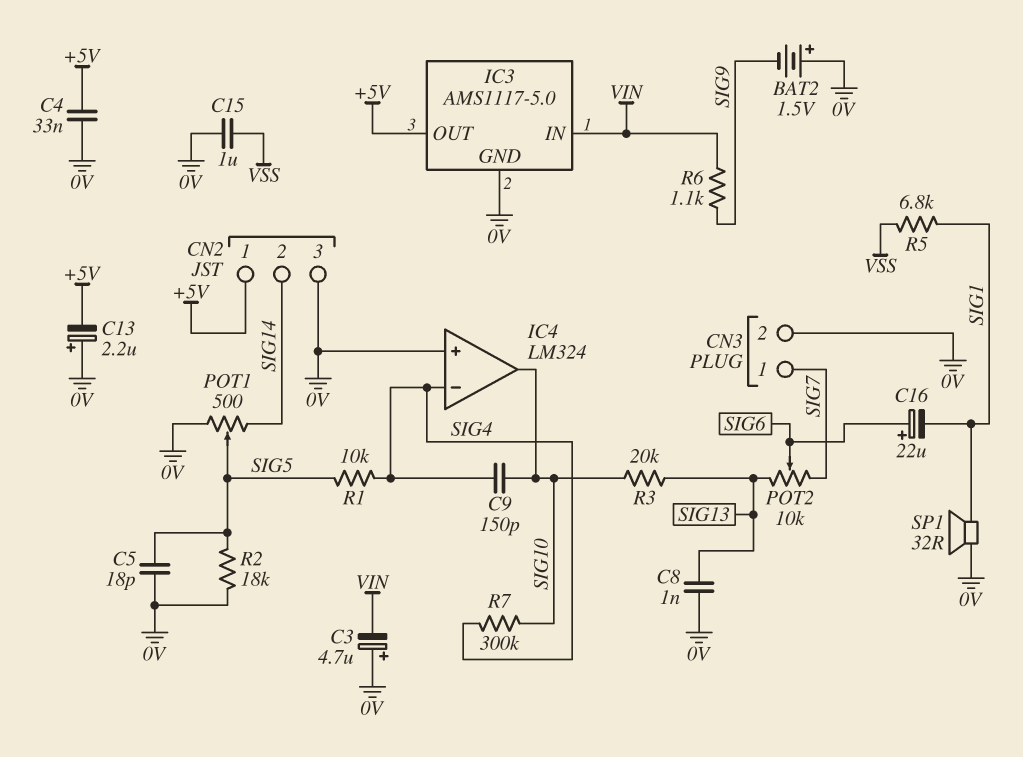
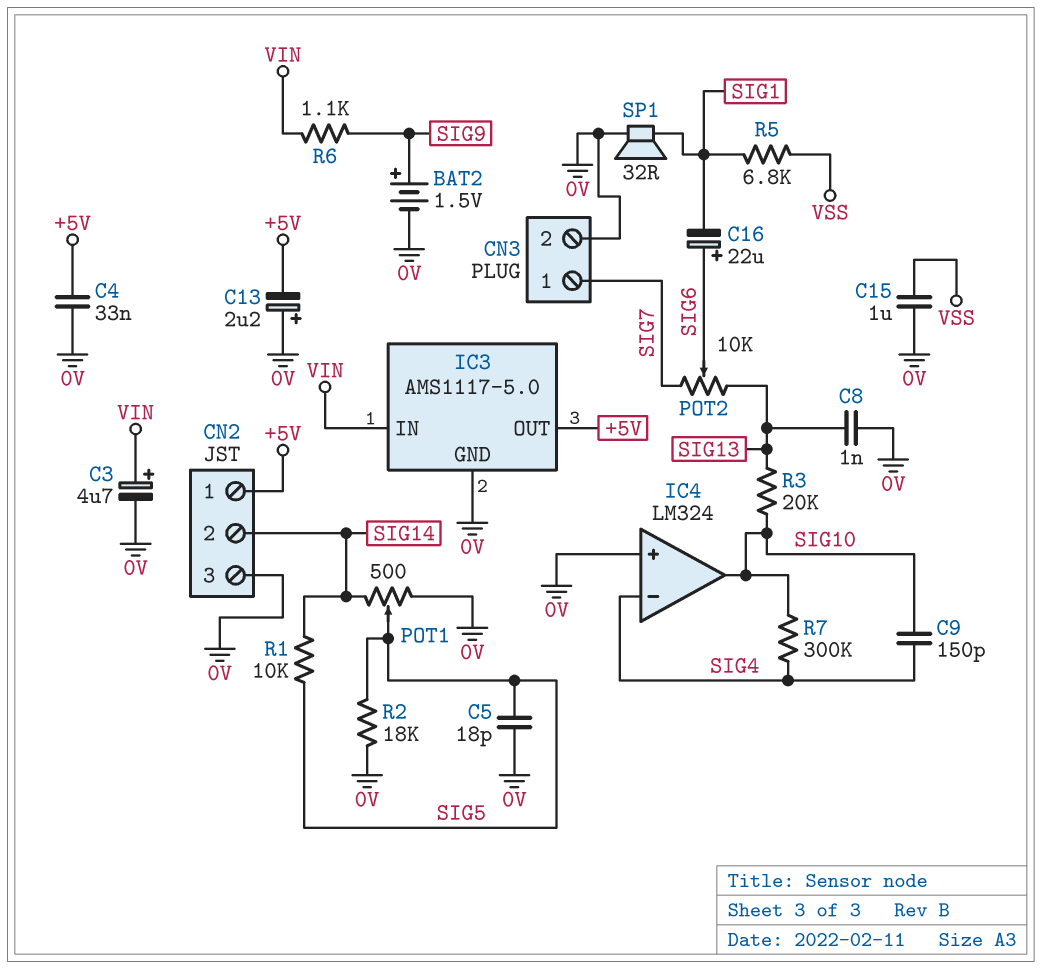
BAT2: 1.5V (plus 0V, minus SIG9) -> 1.5V (plus SIG9, minus 0V)
C3: 4.7uF (plus 0V, minus VIN) -> 4.7uF (plus VIN, minus 0V)
R1: 10k (SIG4, SIG5) -> 10k (SIG5, SIG14)

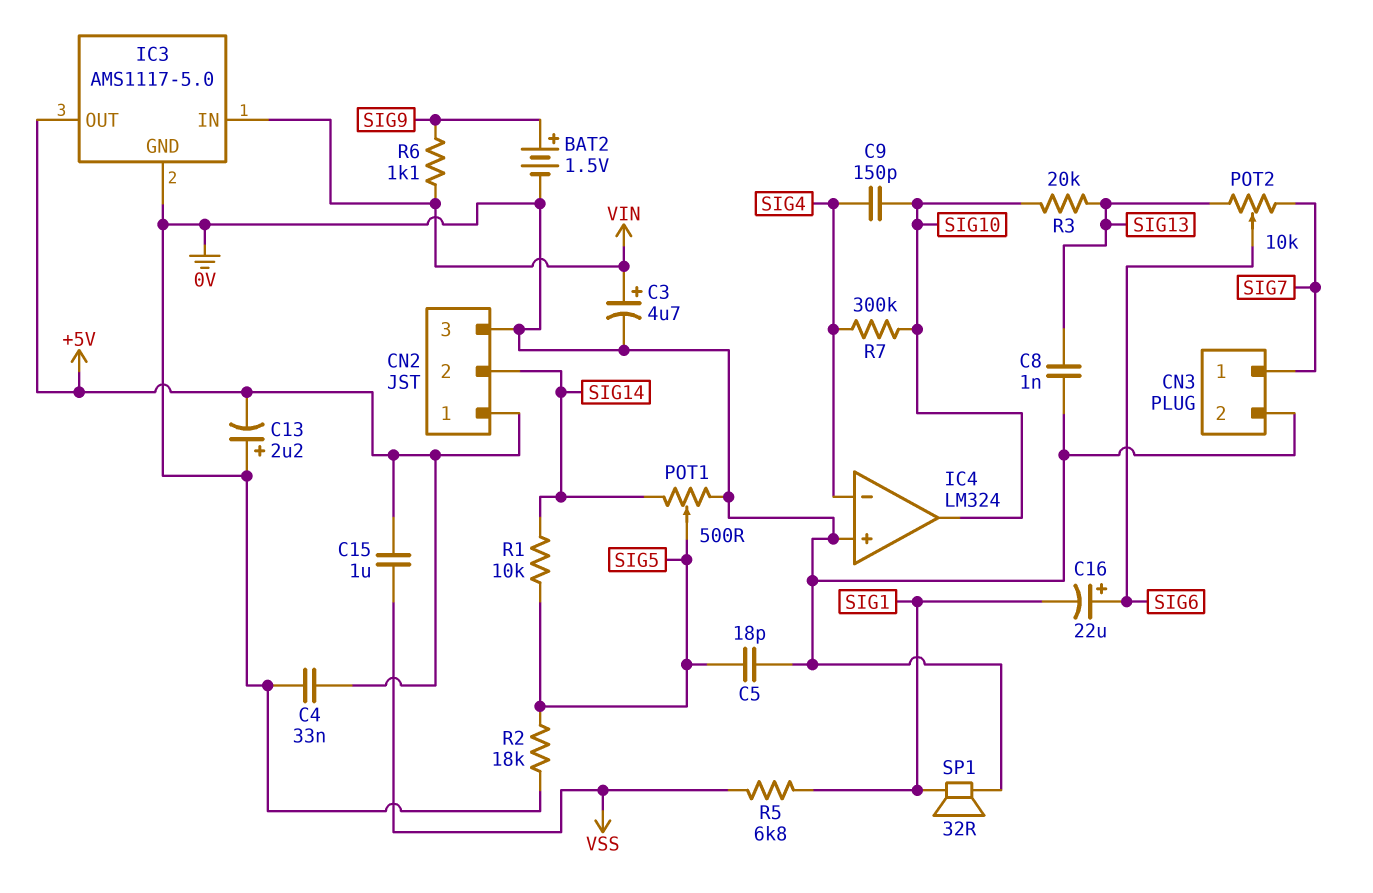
C15: 1uF (0V, VSS) -> 1uF (+5V, VSS)

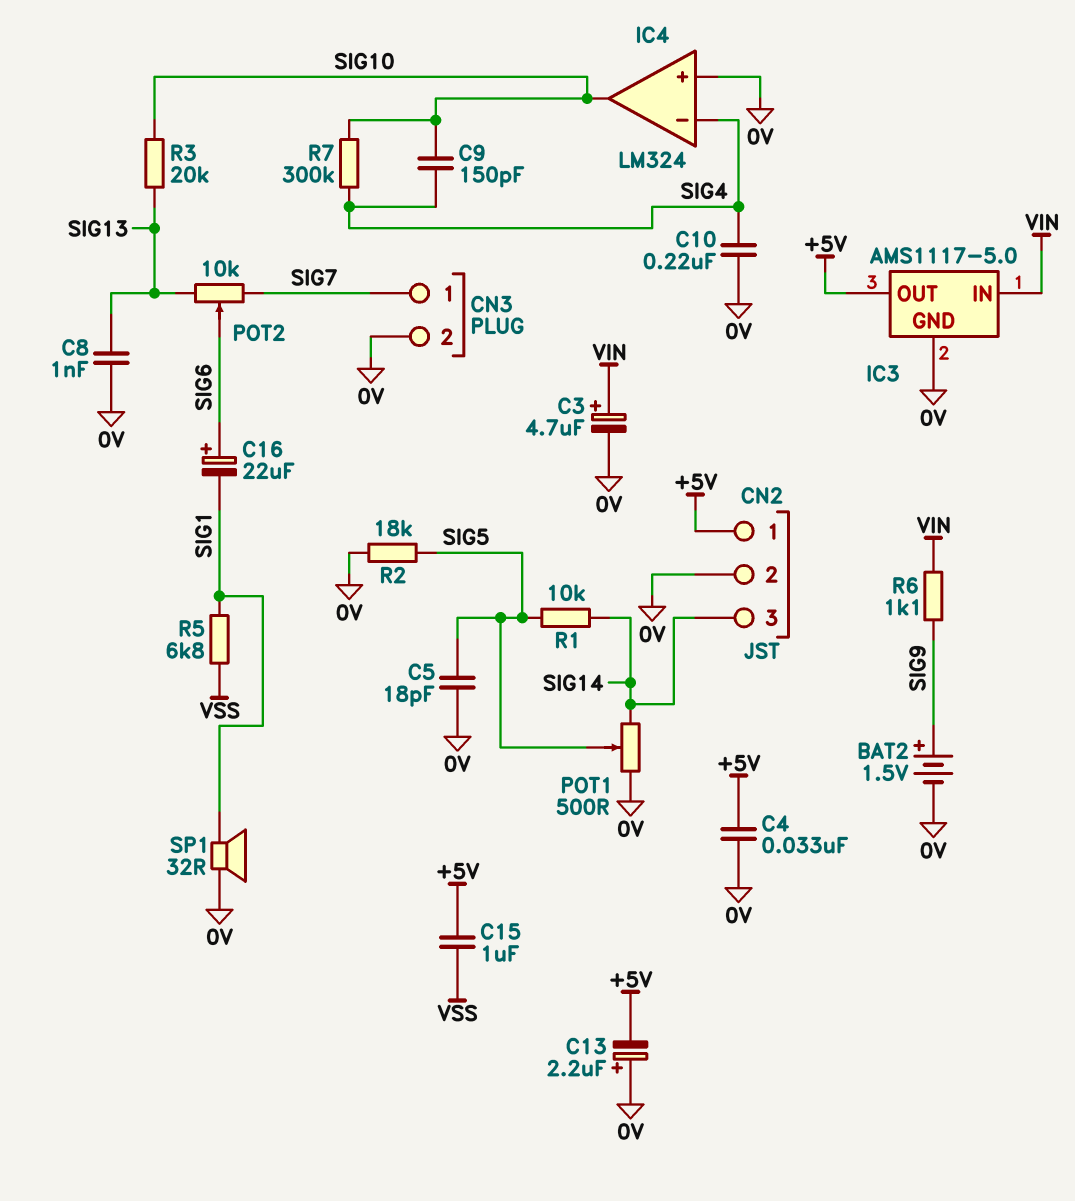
C10: none -> 220nF (0V, SIG4)
CN2 pin 2: SIG14 -> 0V
CN2 pin 3: 0V -> SIG14

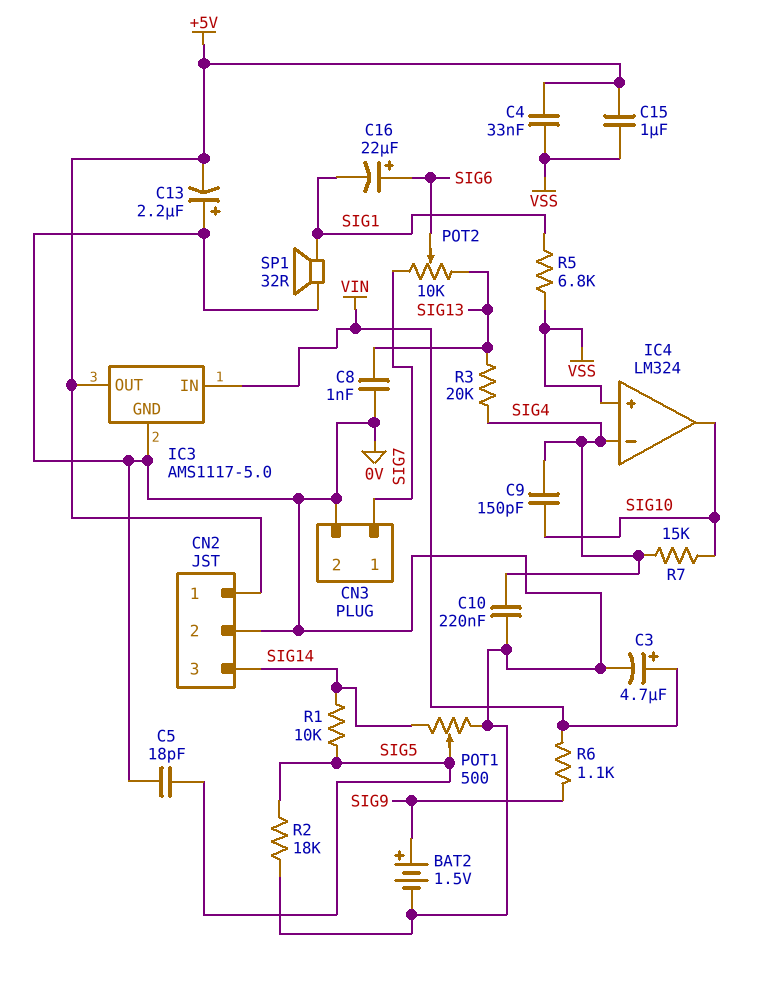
C4: 33nF (+5V, 0V) -> 33nF (+5V, VSS)
IC4 pin in+: 0V -> VSS
R3: 20k (SIG10, SIG13) -> 20k (SIG4, SIG13)
R7: 300k (SIG4, SIG10) -> 15k (SIG4, SIG10)

